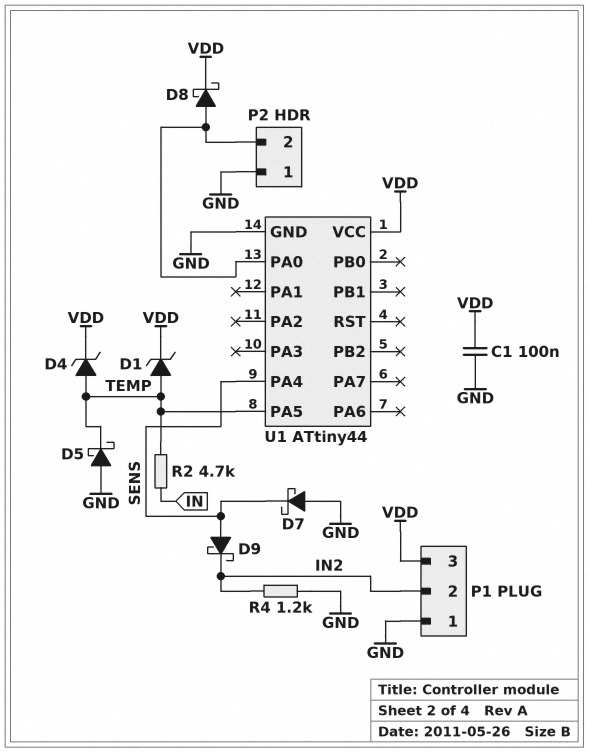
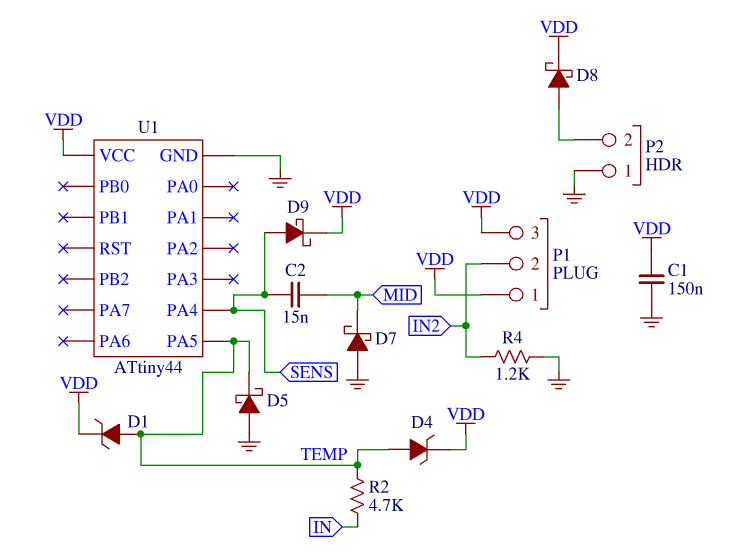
C1: 100nF (GND, VDD) -> 150nF (GND, VDD)
C2: none -> 15nF (MID, SENS)
D7: schottky (A GND, K SENS) -> schottky (A GND, K MID)
D9: schottky (A SENS, K IN2) -> schottky (A SENS, K VDD)
P1 pin 1: GND -> VDD
U1 pin PA0: P2/2 -> none

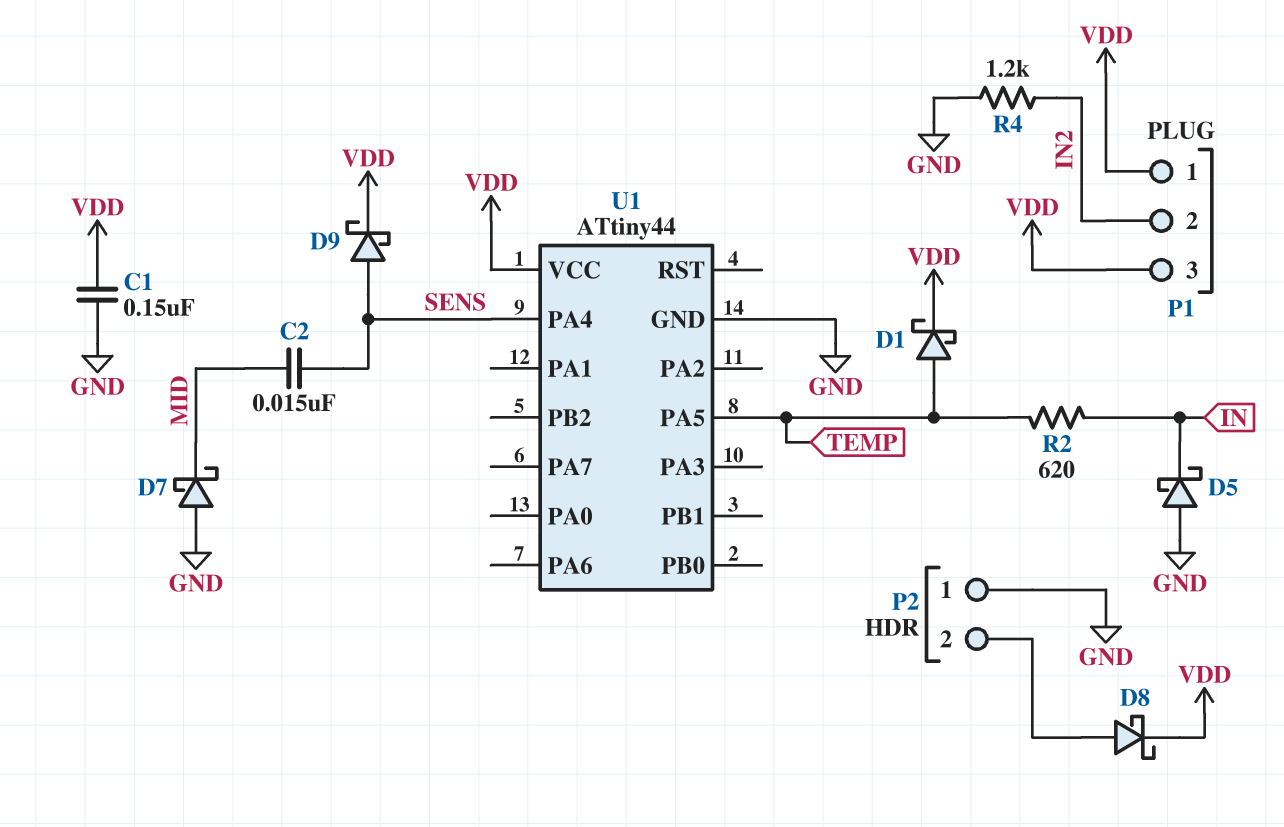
D1: zener (A TEMP, K VDD) -> schottky (A TEMP, K VDD)
D4: zener (A TEMP, K VDD) -> none
D5: schottky (A GND, K TEMP) -> schottky (A GND, K IN)
R2: 4.7k (IN, TEMP) -> 620 (IN, TEMP)

